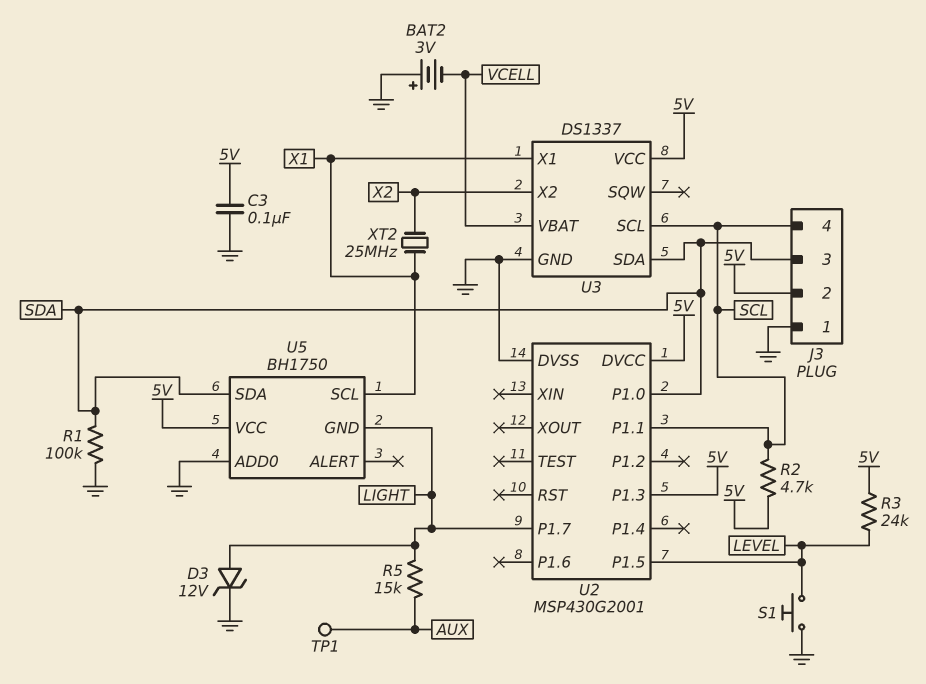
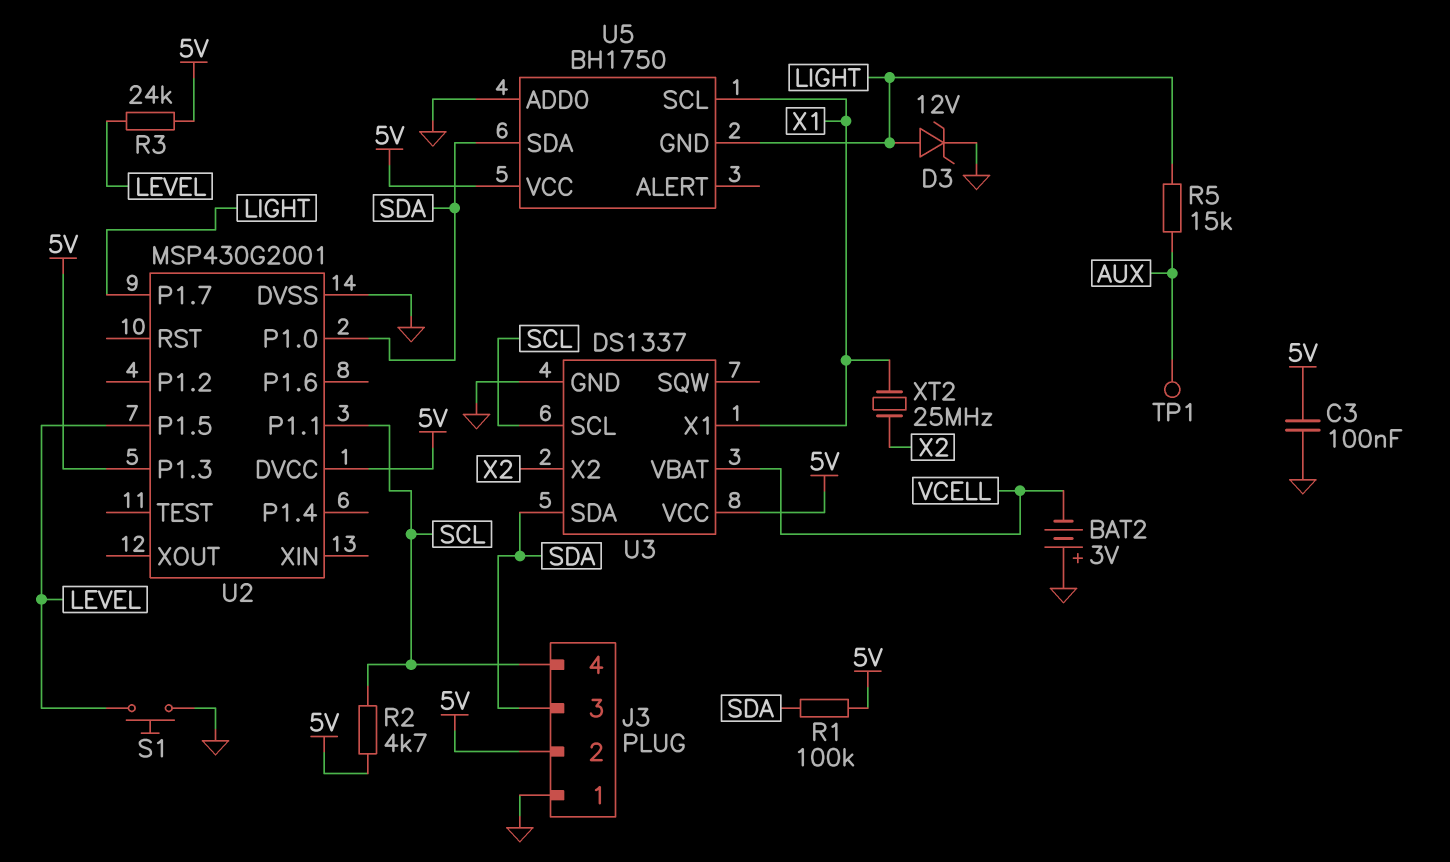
R1: 100k (GND, SDA) -> 100k (5V, SDA)

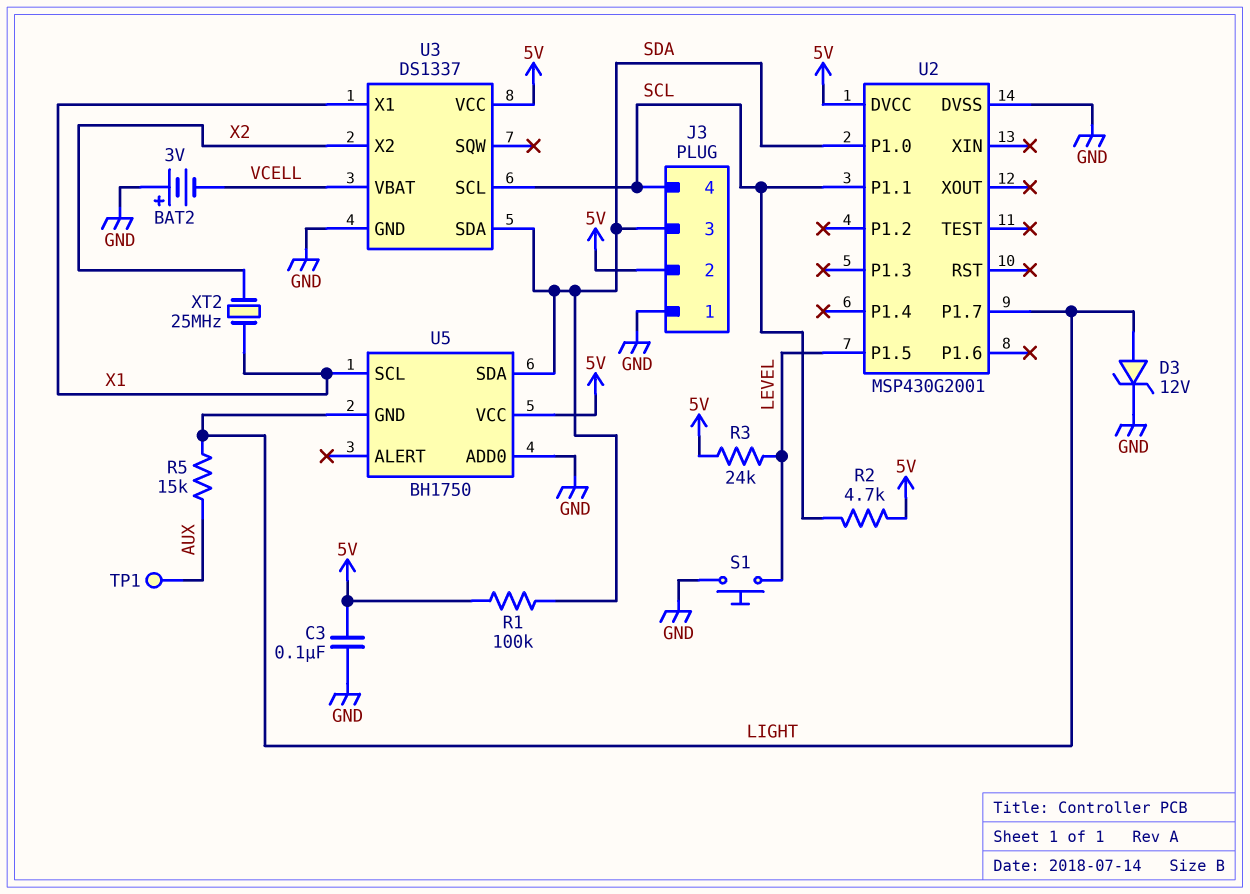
U2 pin P1.3: 5V -> none

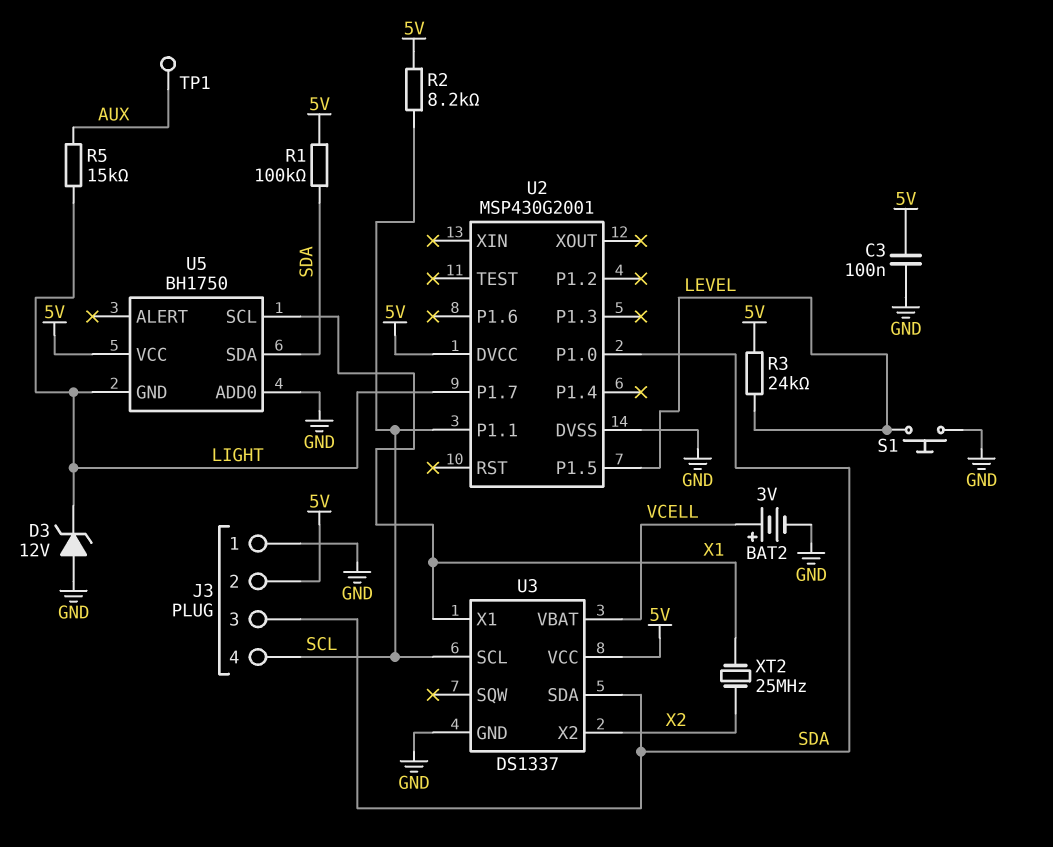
BAT2: 3V (plus GND, minus VCELL) -> 3V (plus VCELL, minus GND)
D3: zener 12V (A LIGHT, K GND) -> zener 12V (A GND, K LIGHT)
R2: 4.7k (5V, SCL) -> 8.2k (5V, SCL)

